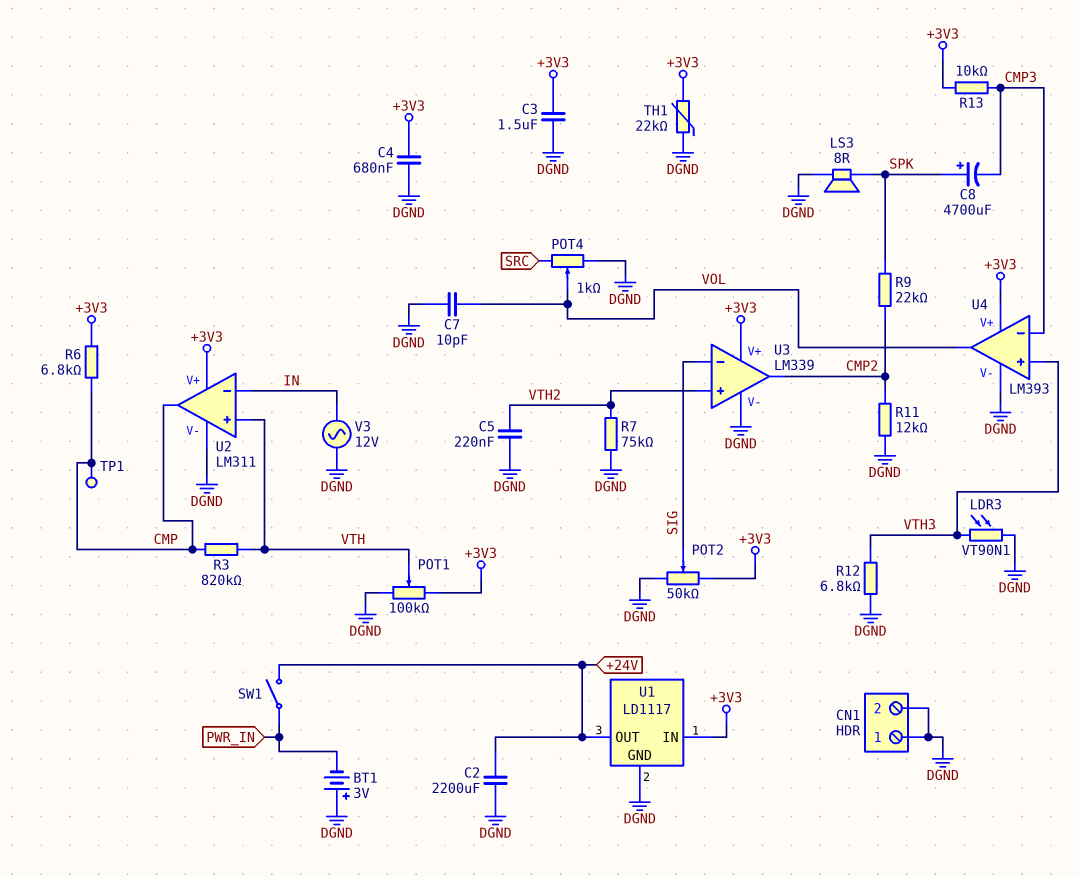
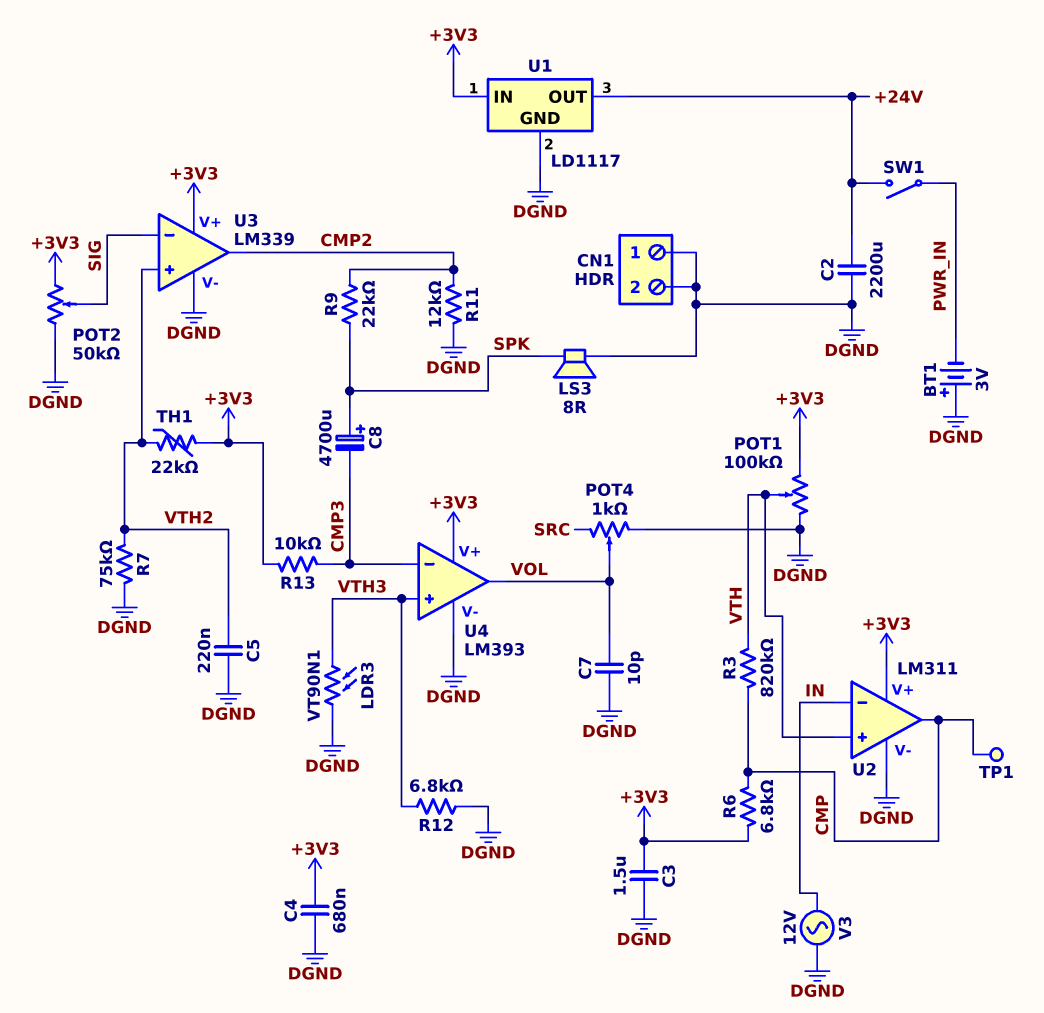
TH1: 22k (+3V3, DGND) -> 22k (+3V3, VTH2)

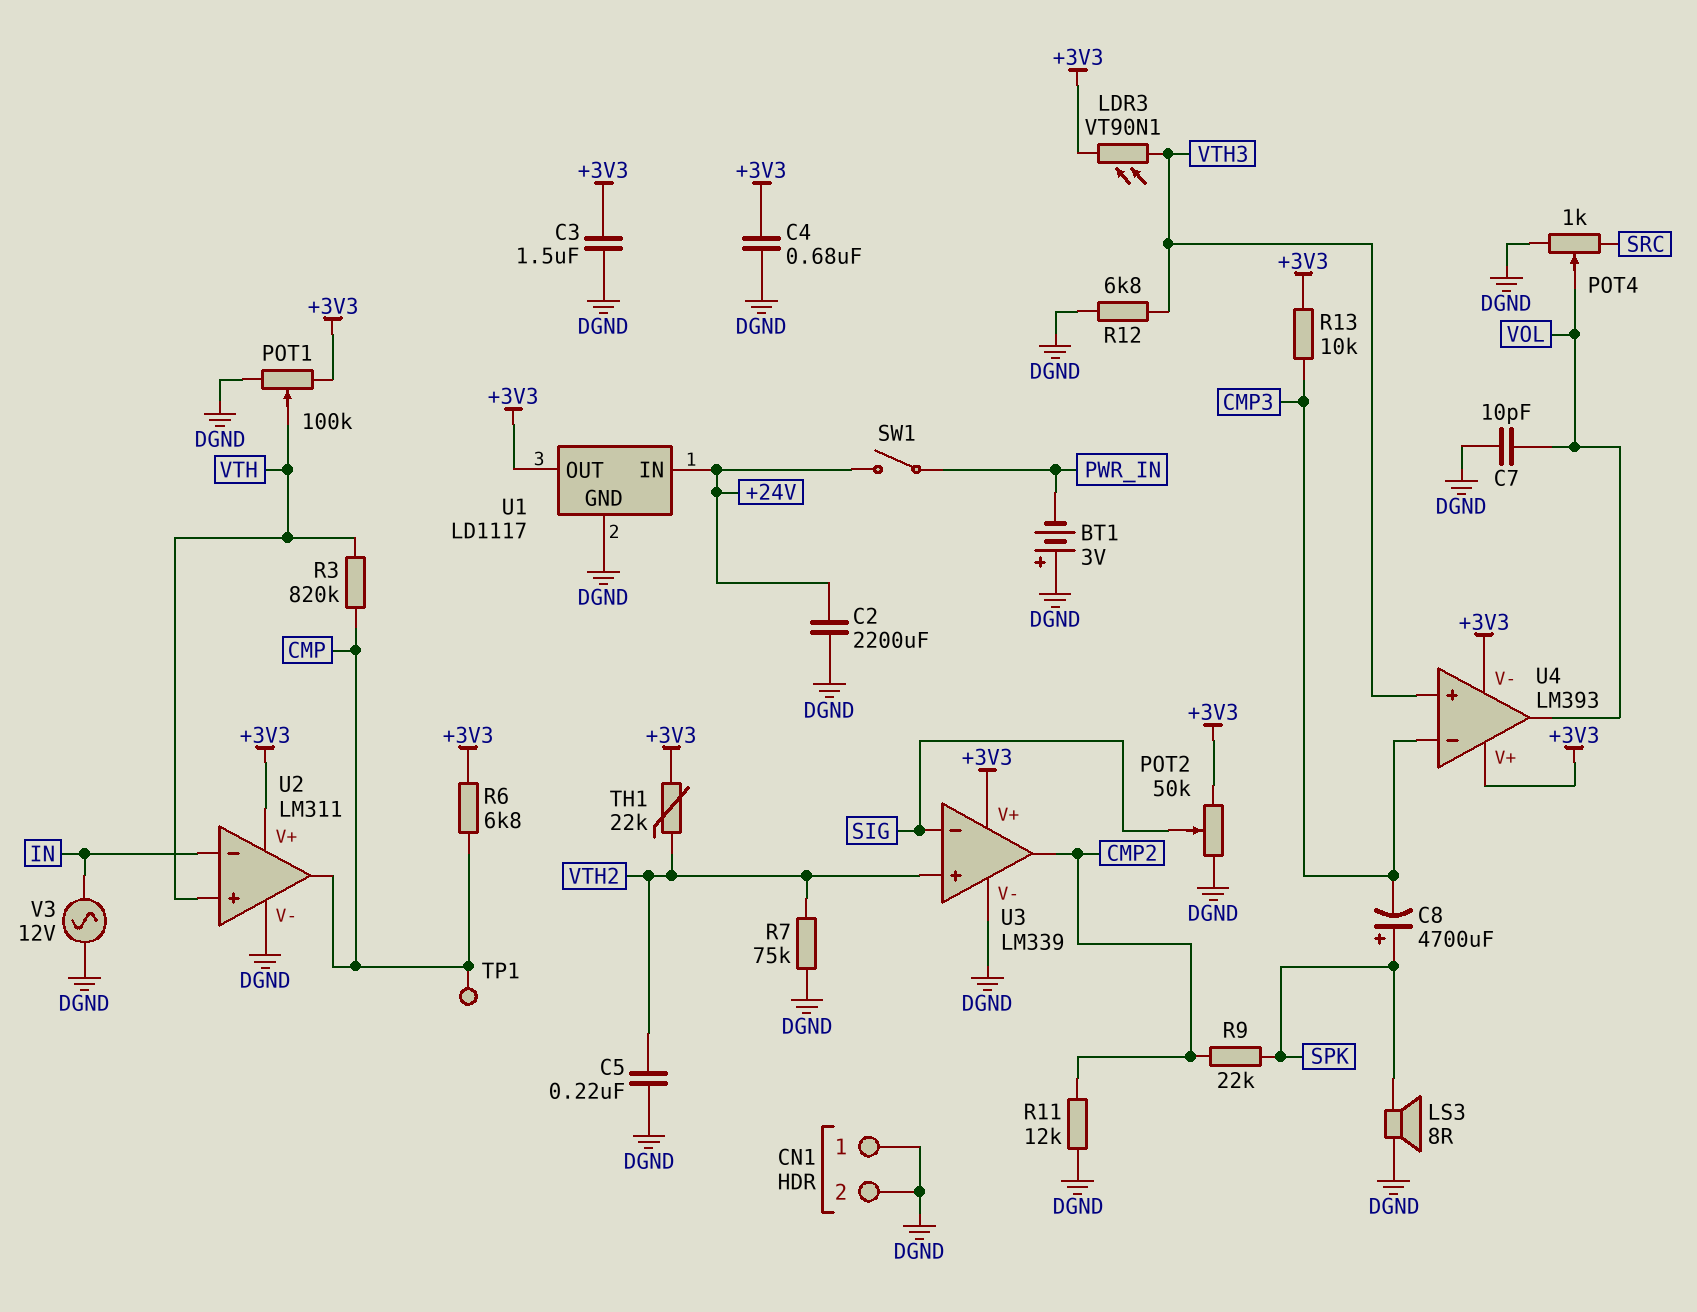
LDR3: VT90N1 (DGND, VTH3) -> VT90N1 (+3V3, VTH3)
U1 pin IN: +3V3 -> +24V
U1 pin OUT: +24V -> +3V3
U4 pin V-: DGND -> +3V3

